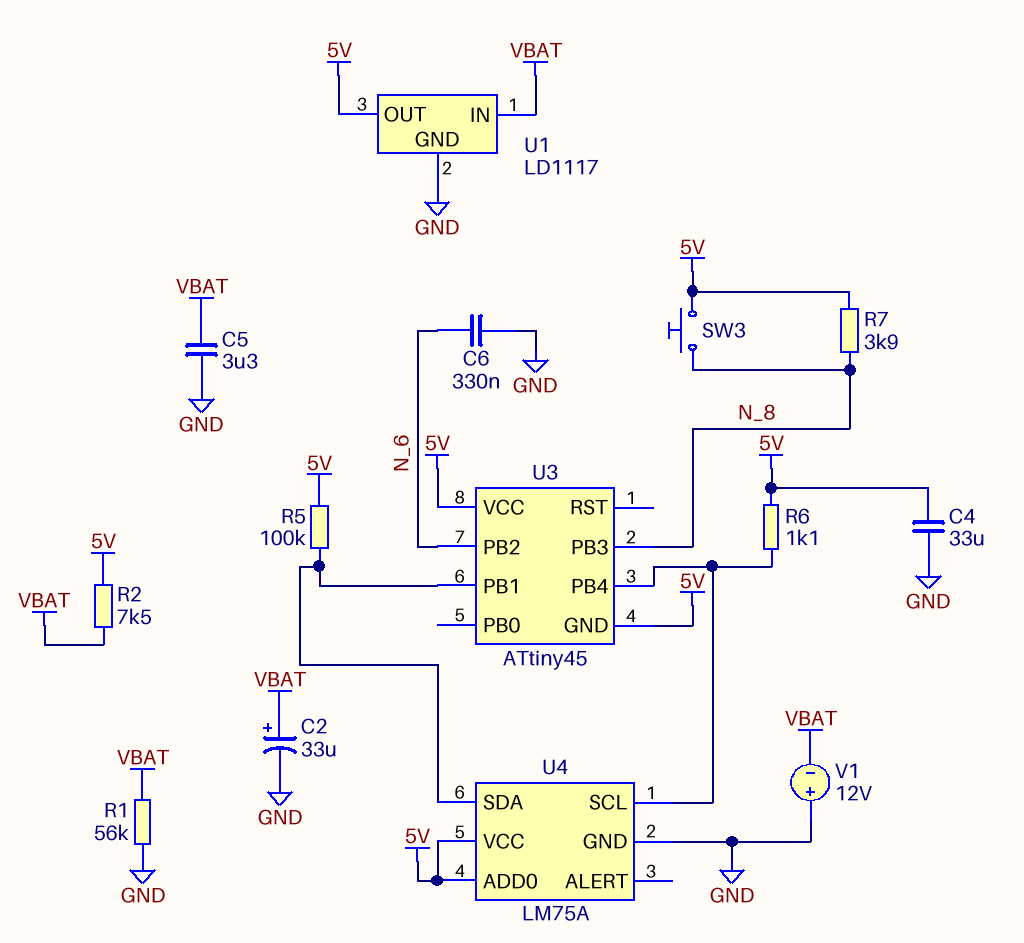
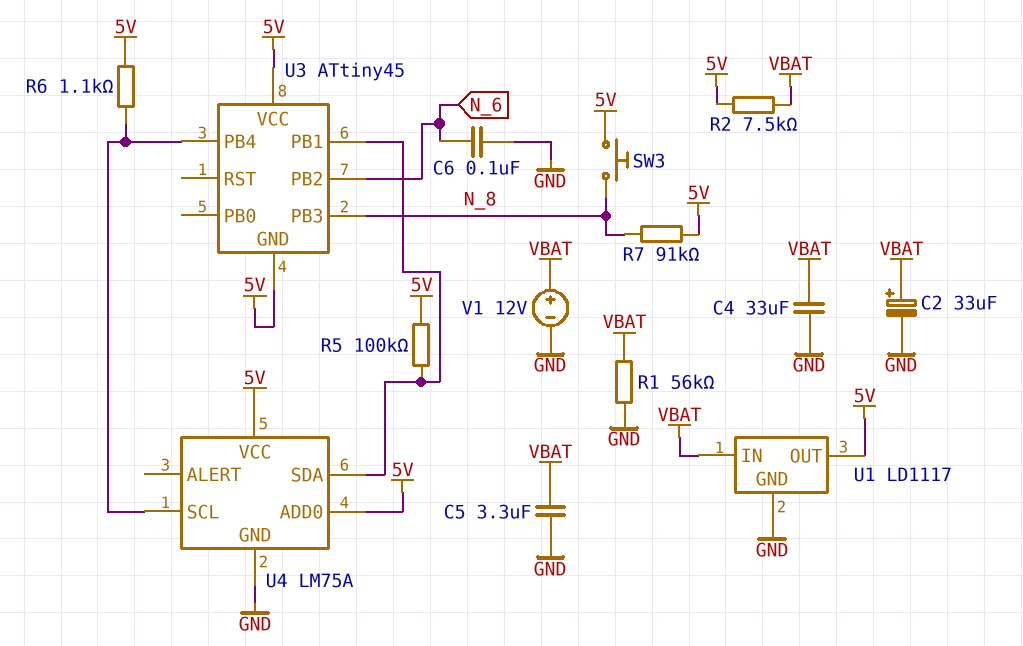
C4: 33uF (5V, GND) -> 33uF (GND, VBAT)
C6: 330nF (GND, N_6) -> 100nF (GND, N_6)
R7: 3.9k (5V, N_8) -> 91k (5V, N_8)
V1: 12V (plus GND, minus VBAT) -> 12V (plus VBAT, minus GND)

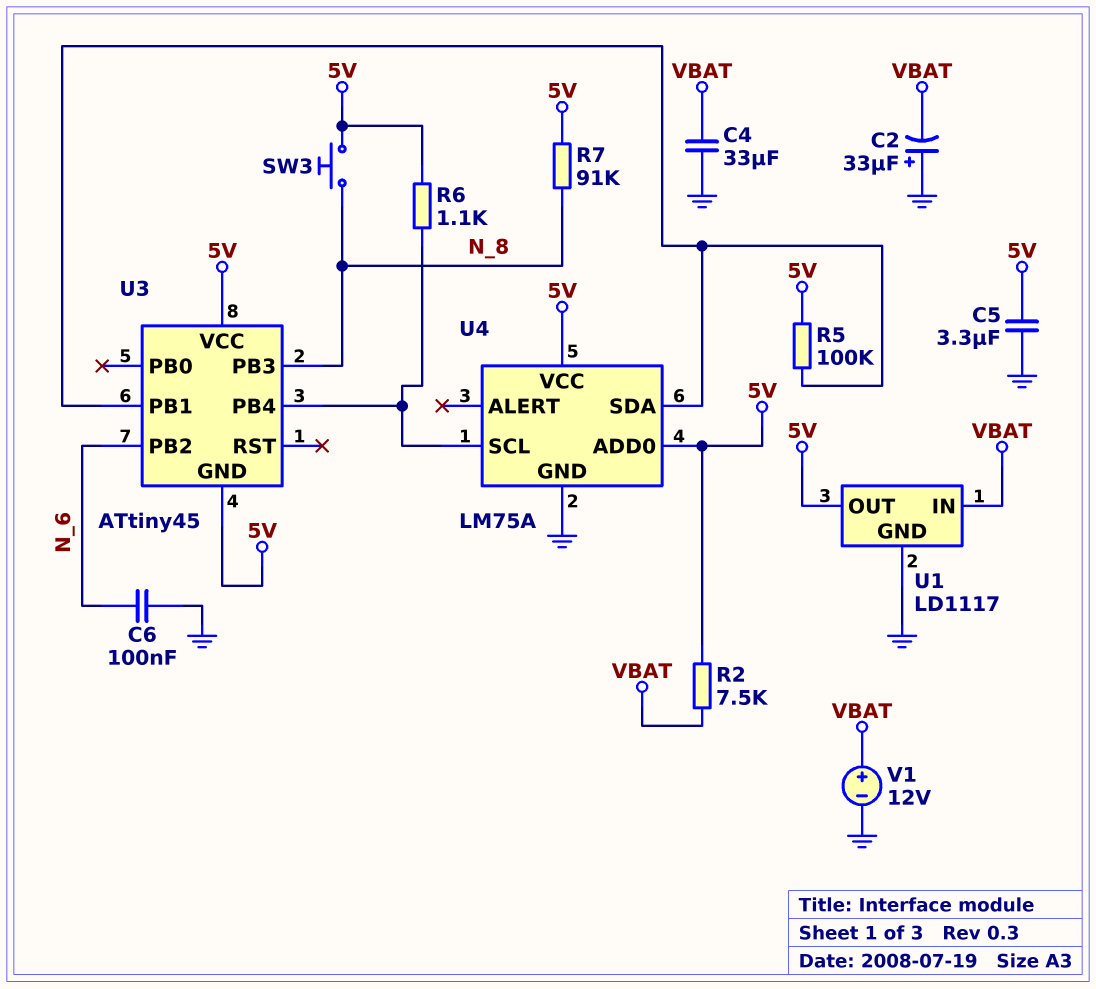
C2: 33uF (plus VBAT, minus GND) -> 33uF (plus GND, minus VBAT)
C5: 3.3uF (GND, VBAT) -> 3.3uF (5V, GND)
R1: 56k (GND, VBAT) -> none

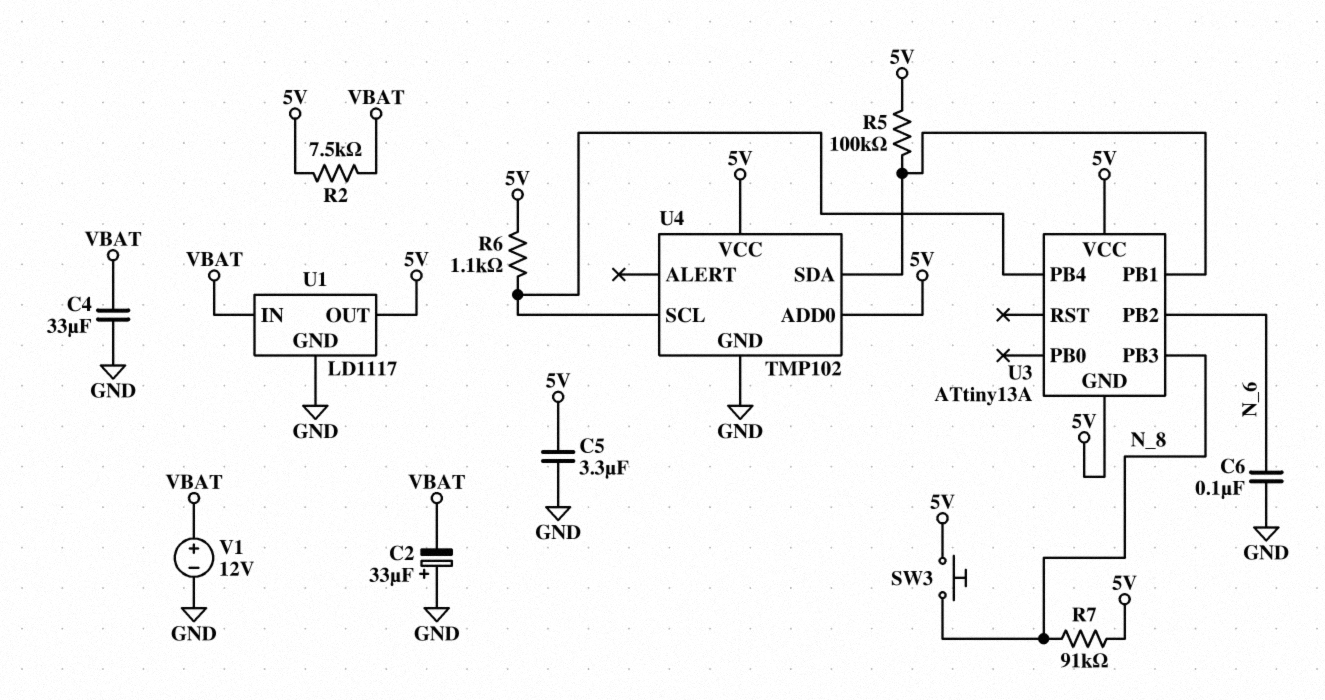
U3: ATtiny45 -> ATtiny13A
U4: LM75A -> TMP102

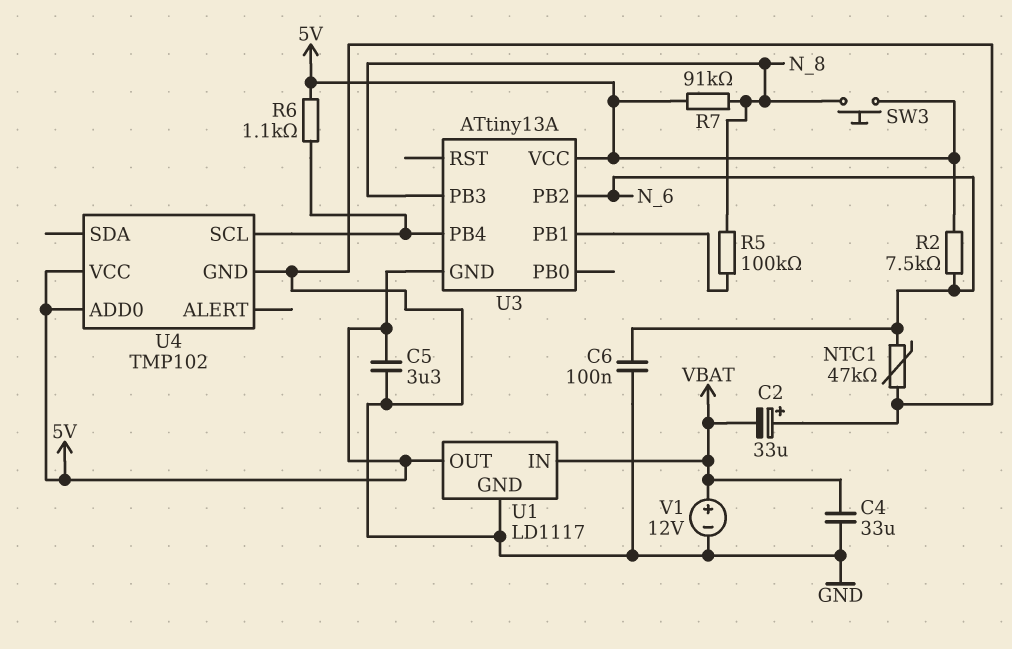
NTC1: none -> 47k (GND, N_6)
R2: 7.5k (5V, VBAT) -> 7.5k (5V, N_6)
R5: 100k (5V, U3/PB1) -> 100k (N_8, U3/PB1)
U4 pin SDA: U3/PB1 -> none

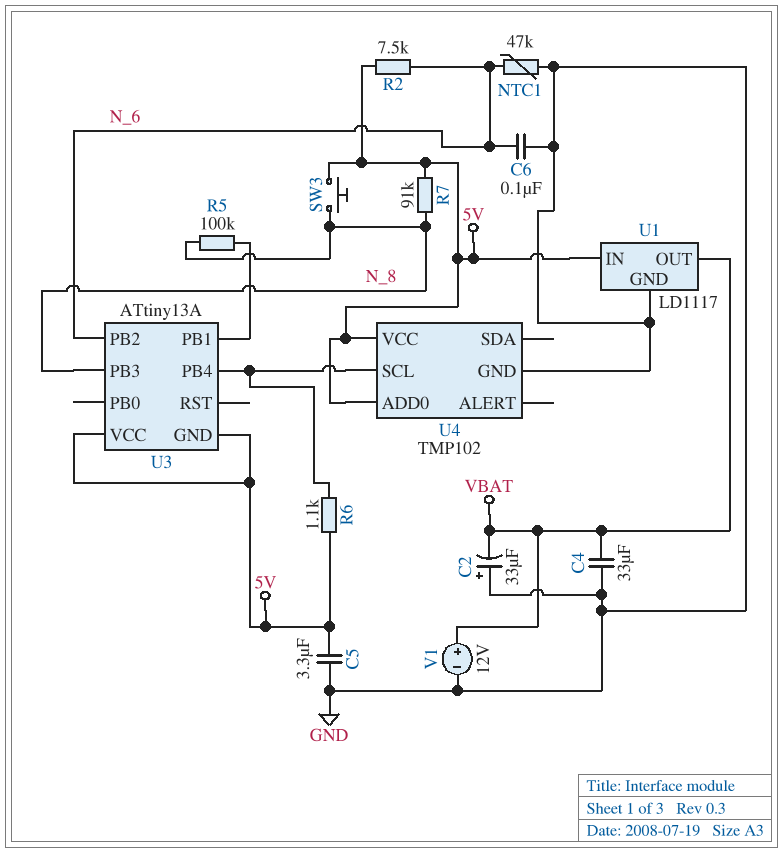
U1 pin IN: VBAT -> 5V
U1 pin OUT: 5V -> VBAT

